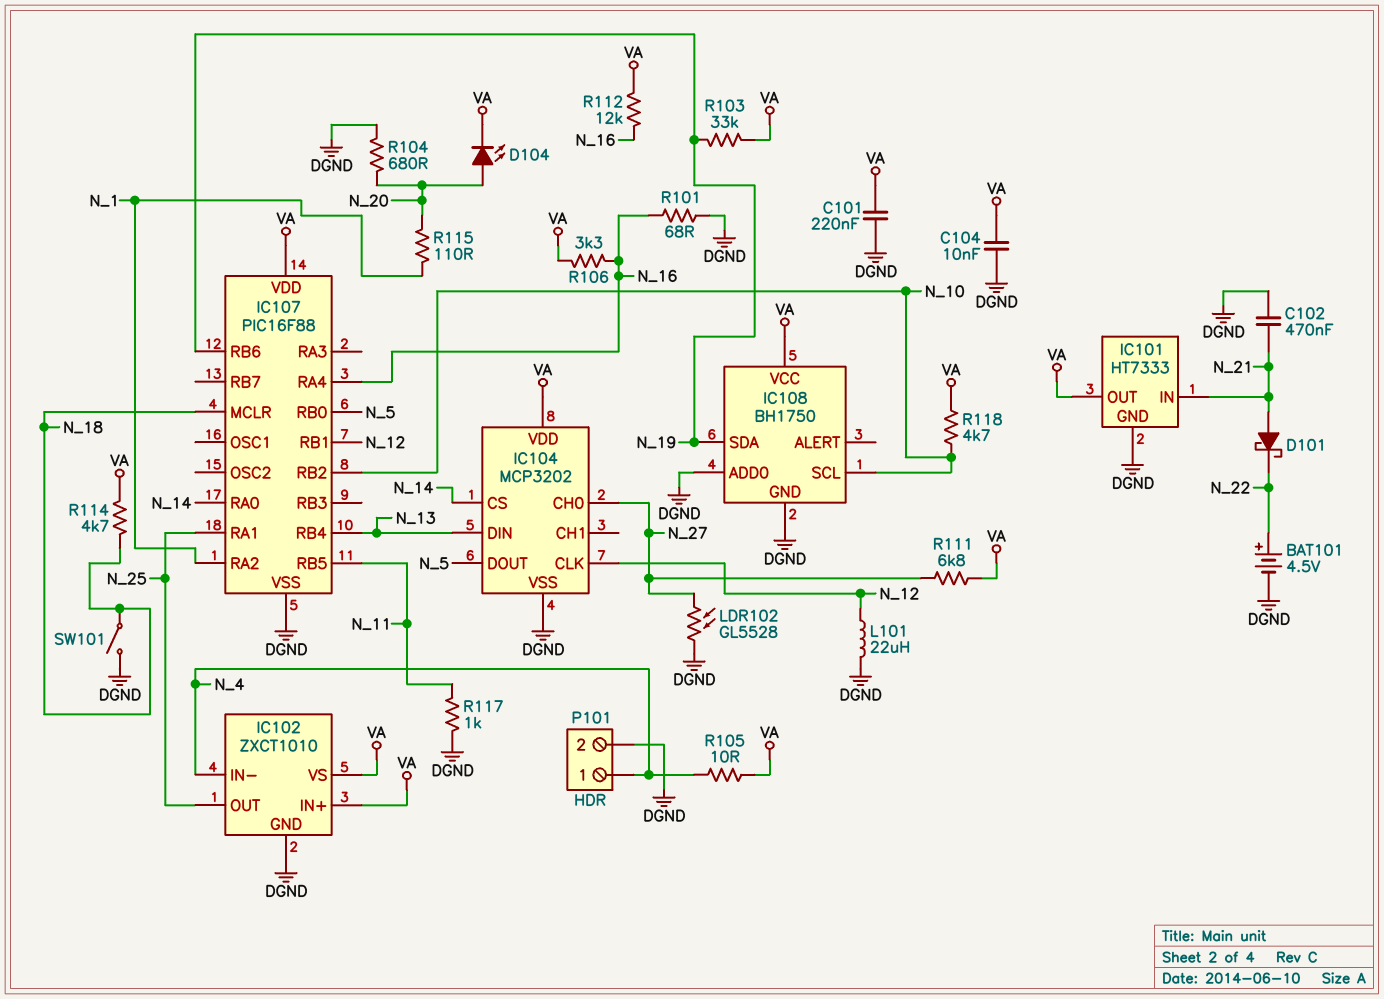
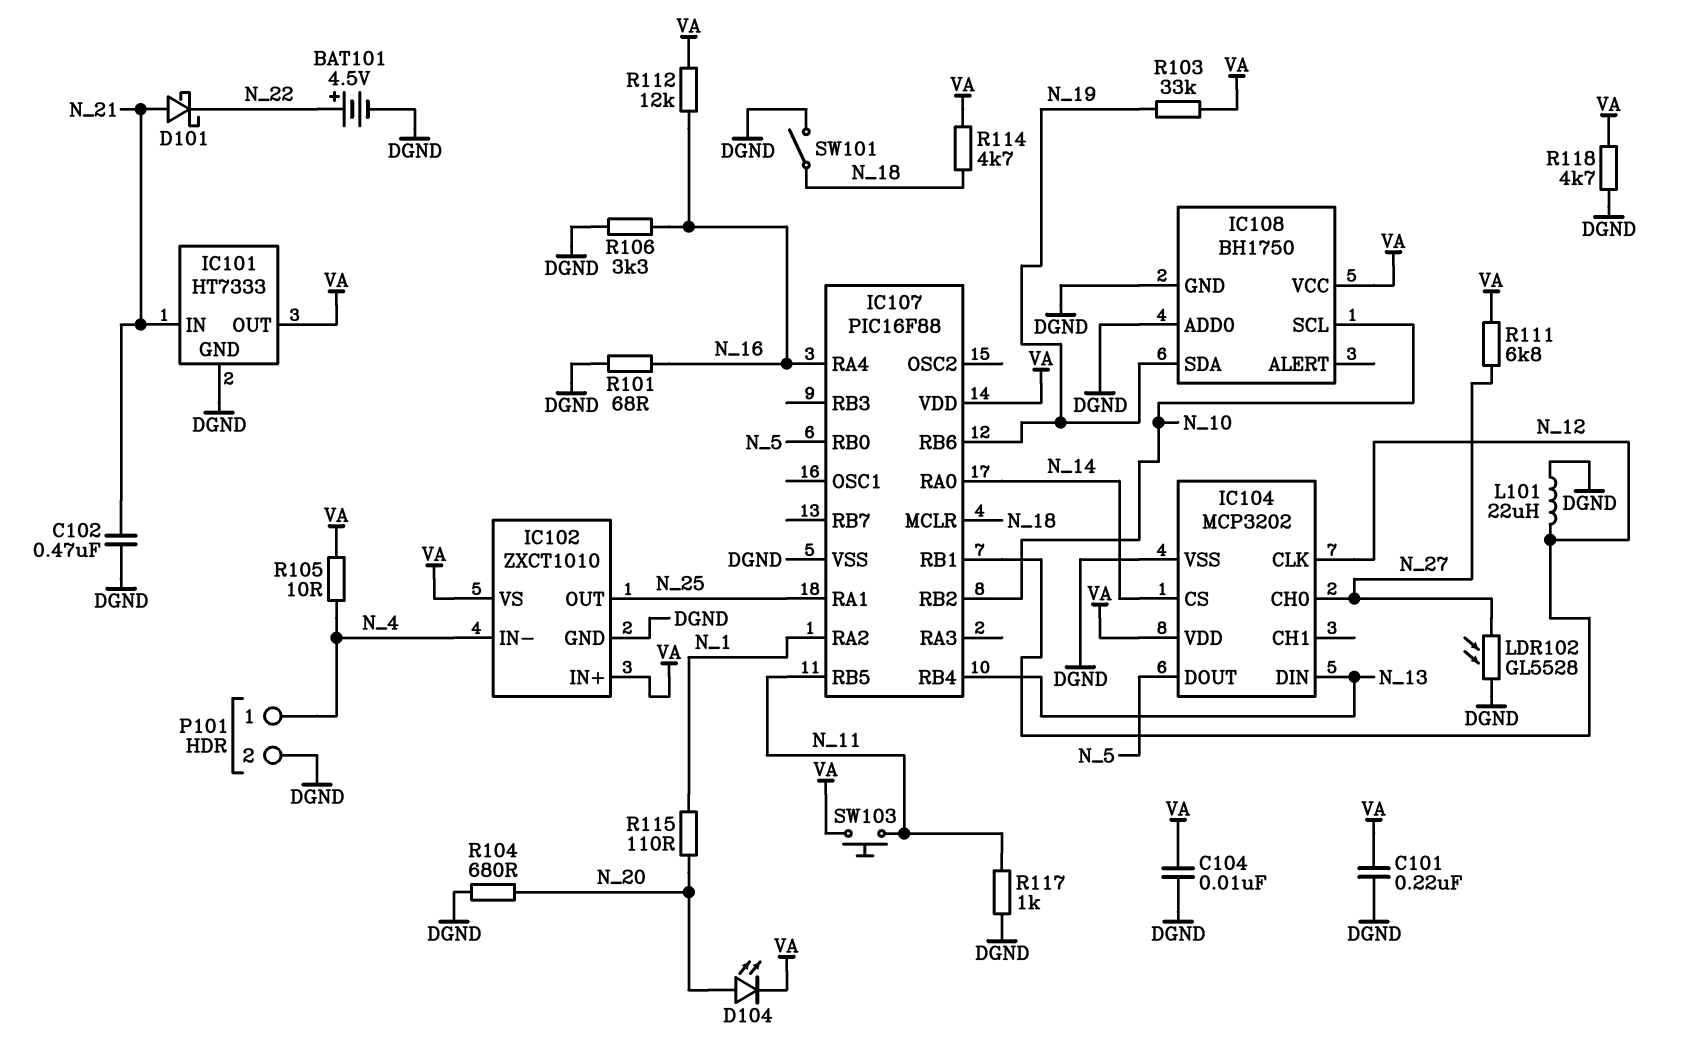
R106: 3.3k (N_16, VA) -> 3.3k (DGND, N_16)
R118: 4.7k (N_10, VA) -> 4.7k (DGND, VA)
SW103: none -> button (N_11, VA)

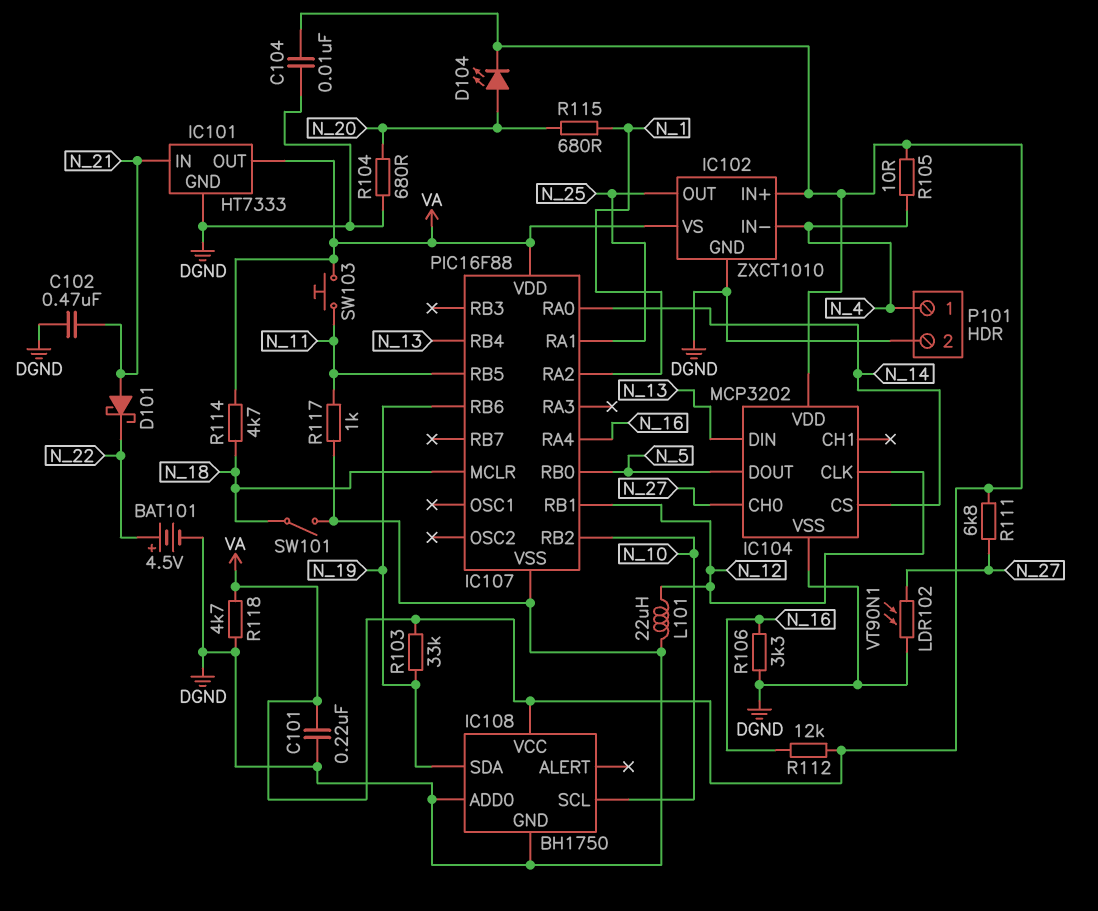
LDR102: GL5528 (DGND, N_27) -> VT90N1 (DGND, N_27)
R101: 68 (DGND, N_16) -> none
R115: 110 (N_1, N_20) -> 680 (N_1, N_20)

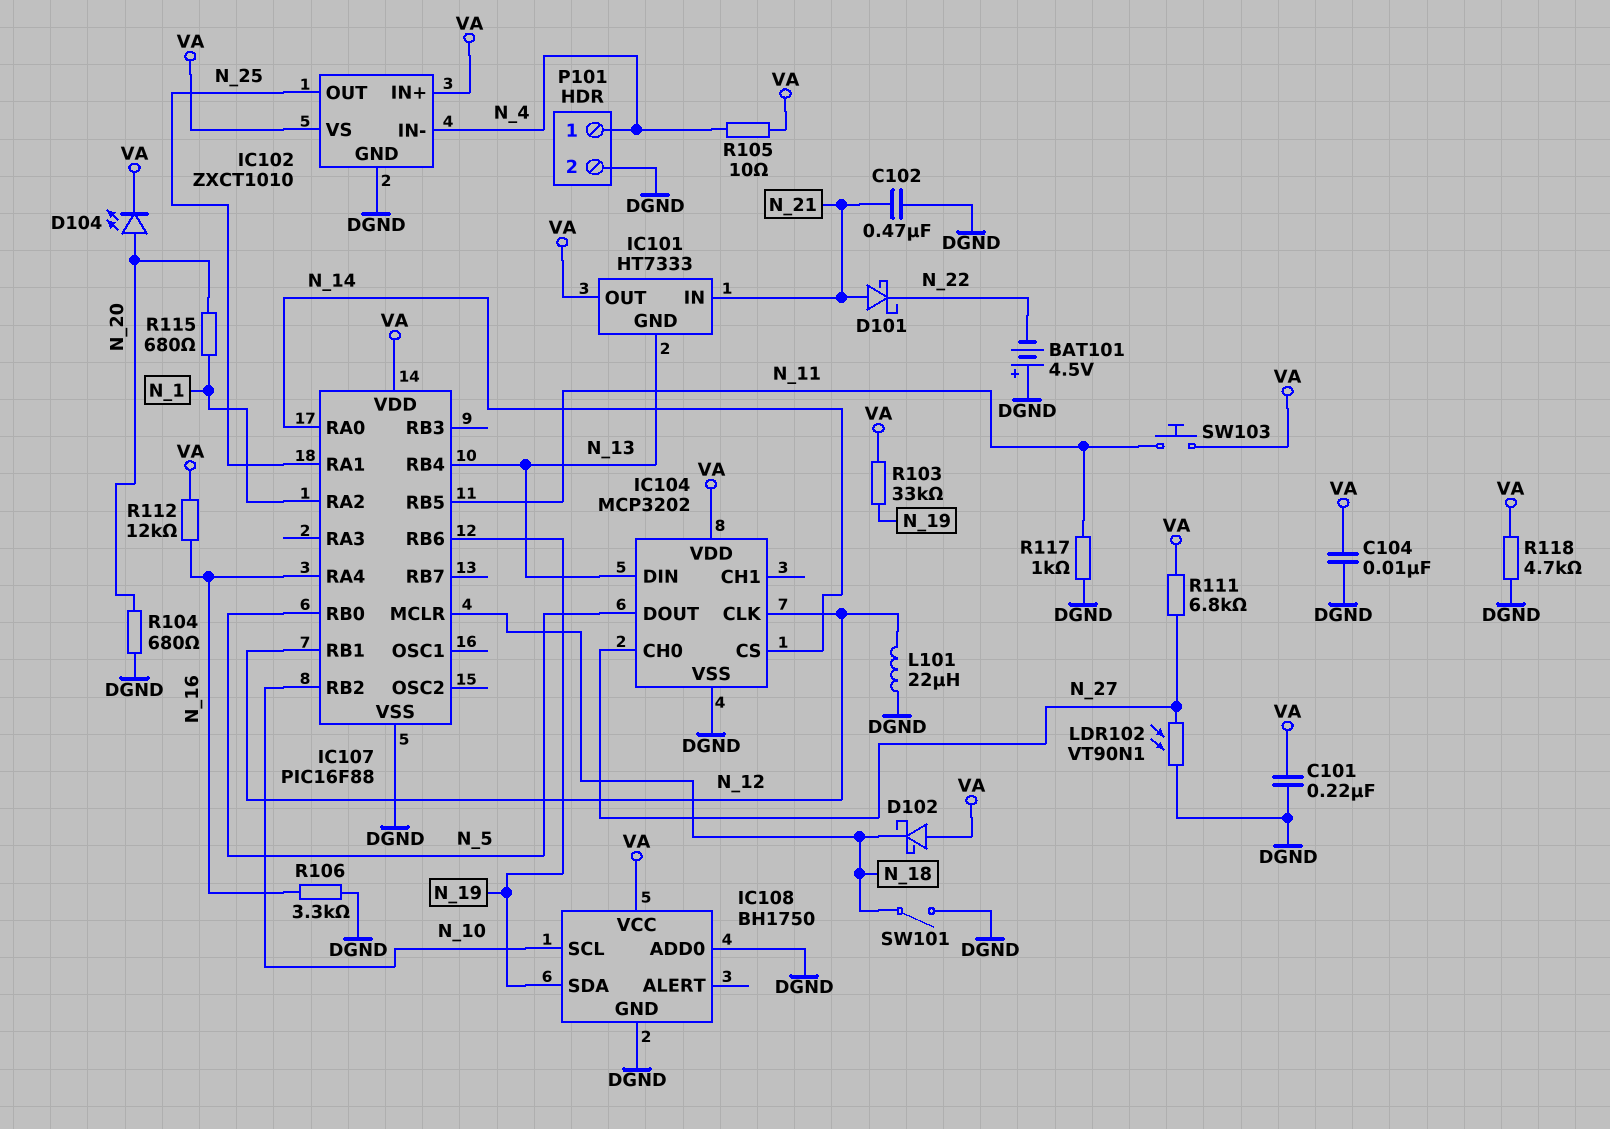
BAT101: 4.5V (plus N_22, minus DGND) -> 4.5V (plus DGND, minus N_22)
D102: none -> schottky (A VA, K N_18)
IC101 pin GND: DGND -> N_13
R114: 4.7k (N_18, VA) -> none

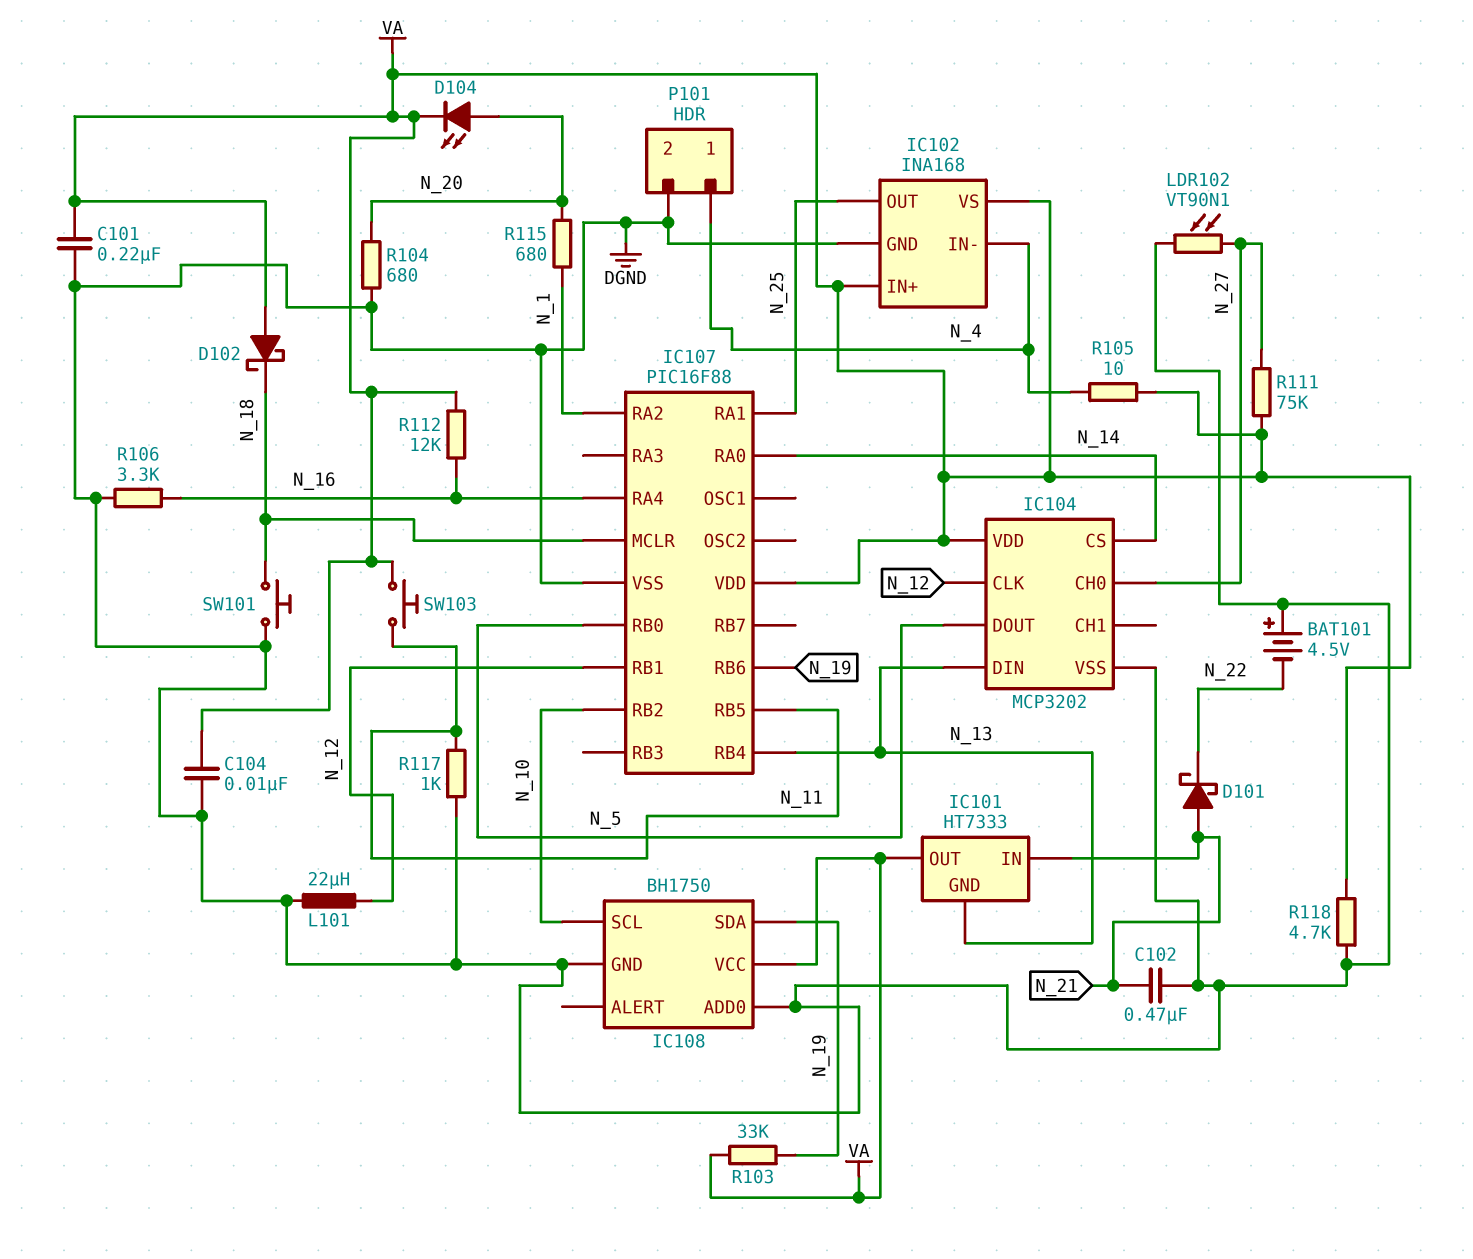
IC102: ZXCT1010 -> INA168
R111: 6.8k (N_27, VA) -> 75k (N_27, VA)
SW101: switch (DGND, N_18) -> button (DGND, N_18)

